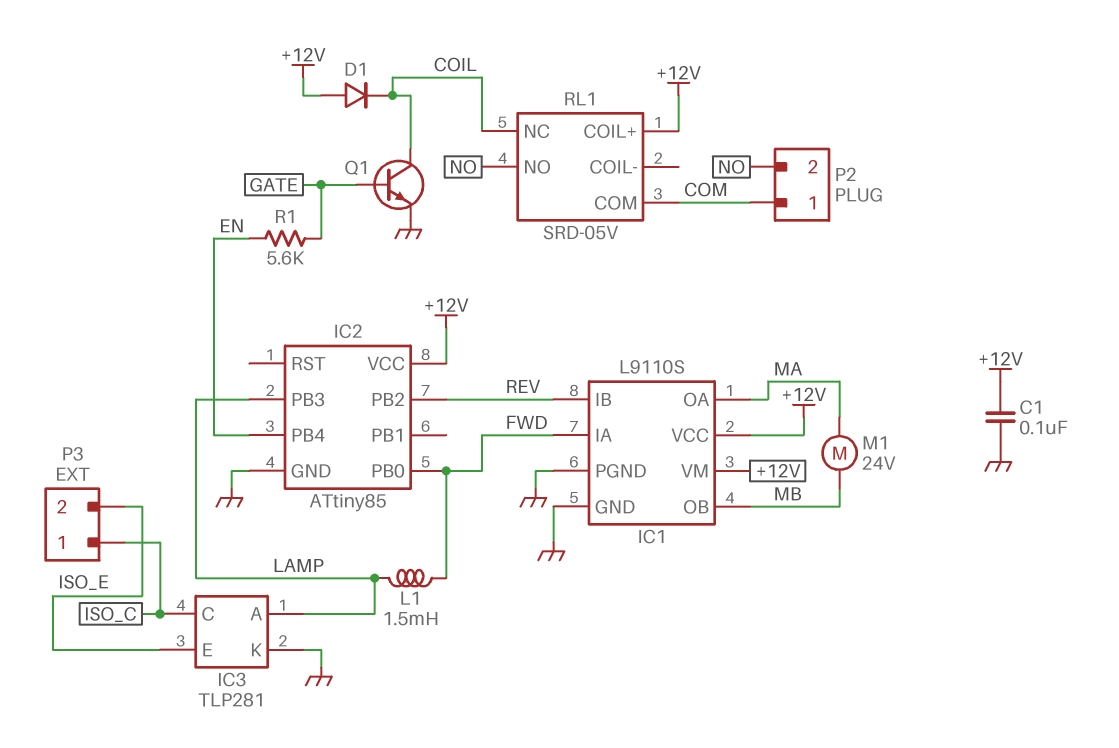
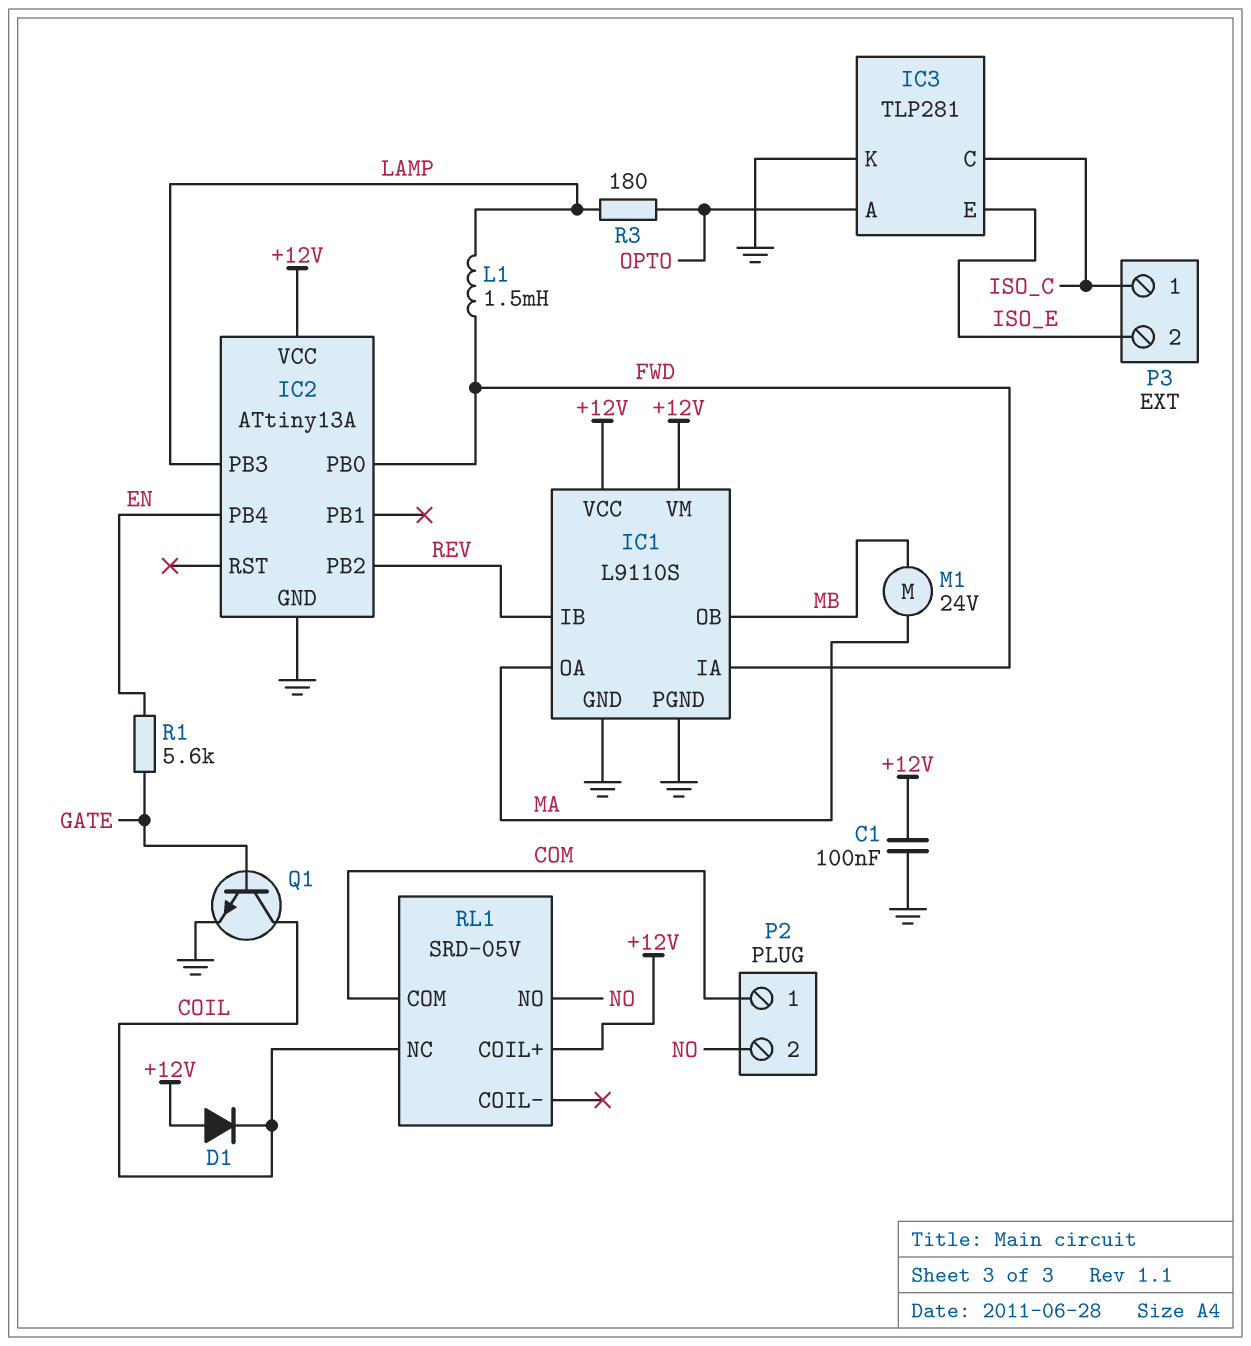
IC2: ATtiny85 -> ATtiny13A
IC3 pin A: LAMP -> OPTO
R3: none -> 180 (LAMP, OPTO)

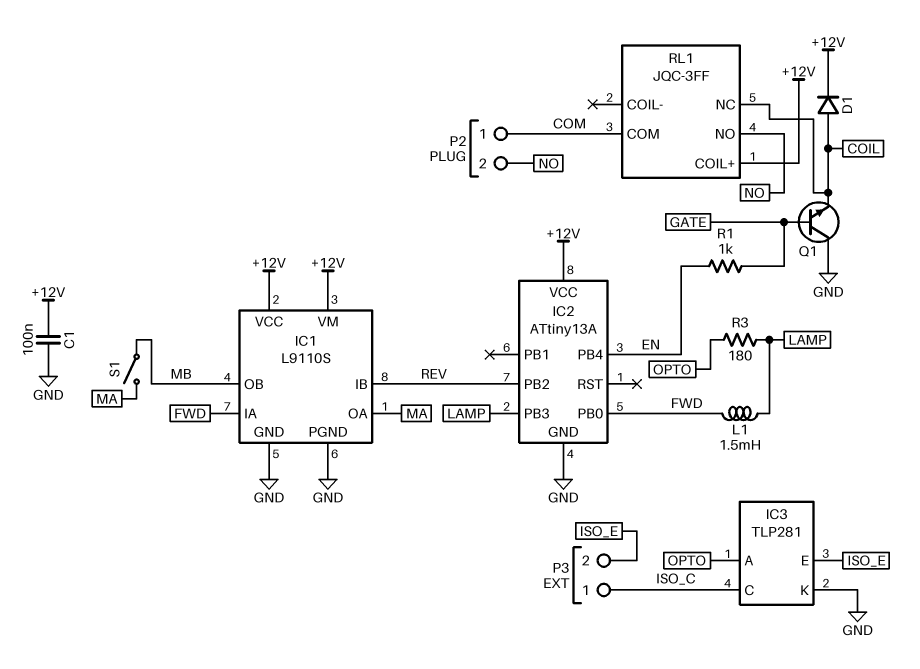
D1: diode (A +12V, K COIL) -> diode (A COIL, K +12V)
M1: motor 24V (MA, MB) -> none
Q1: NPN (B GATE, C COIL, E GND) -> NPN (B GATE, C GND, E COIL)
R1: 5.6k (EN, GATE) -> 1k (EN, GATE)
RL1: SRD-05V -> JQC-3FF
S1: none -> switch (MA, MB)

